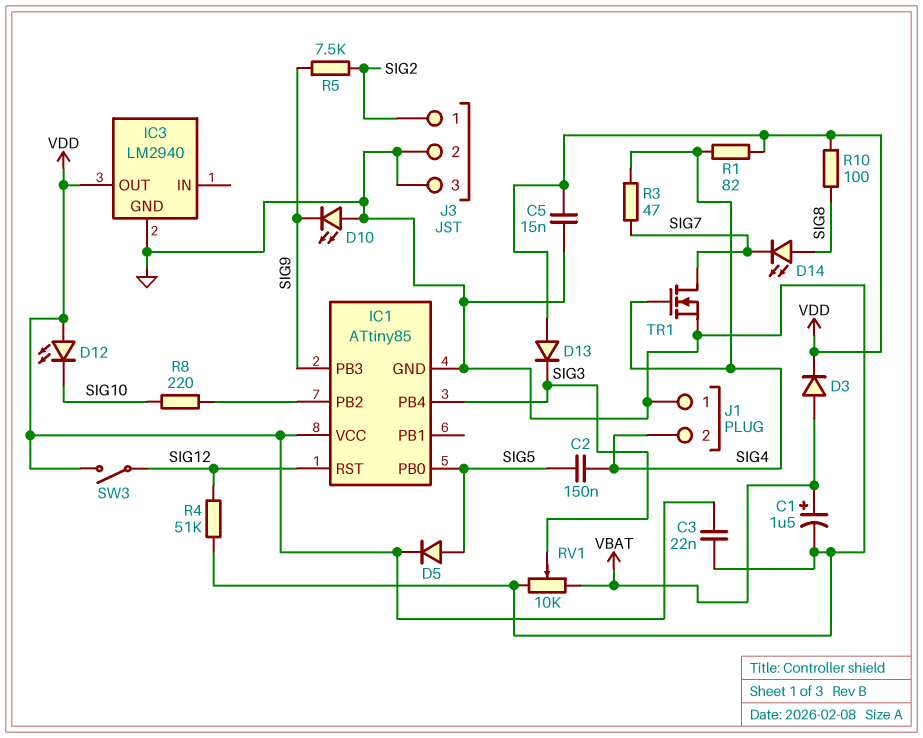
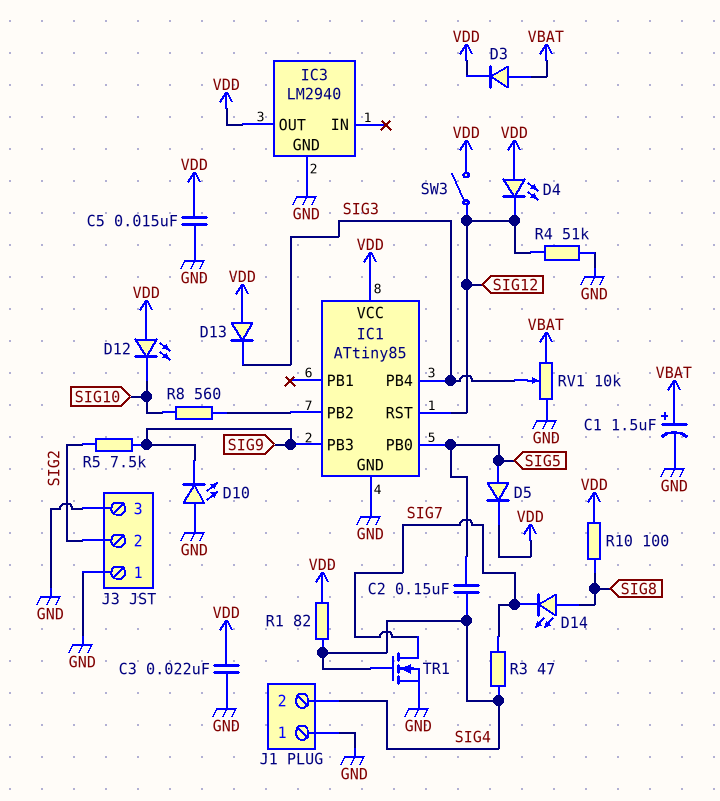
D4: none -> LED (A VDD, K SIG12)
J3 pin 1: SIG2 -> GND
J3 pin 2: GND -> SIG2
R8: 220 (IC1/PB2, SIG10) -> 560 (IC1/PB2, SIG10)

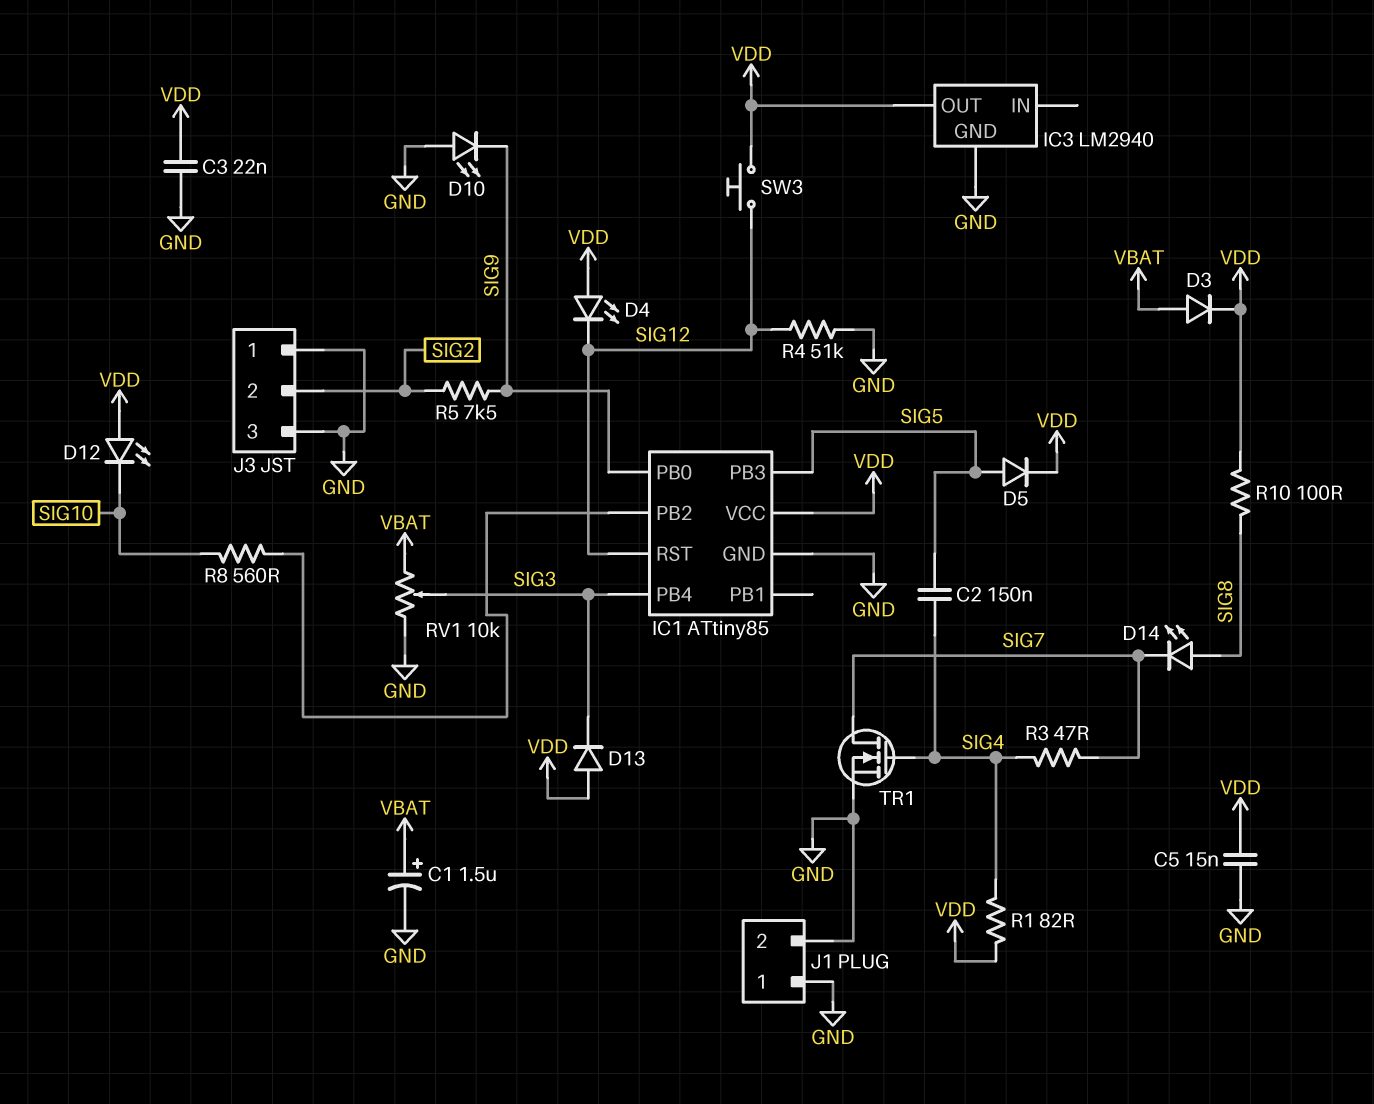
IC1 pin PB0: SIG5 -> SIG9
IC1 pin PB3: SIG9 -> SIG5
J1 pin 2: SIG4 -> GND
SW3: switch (SIG12, VDD) -> button (SIG12, VDD)

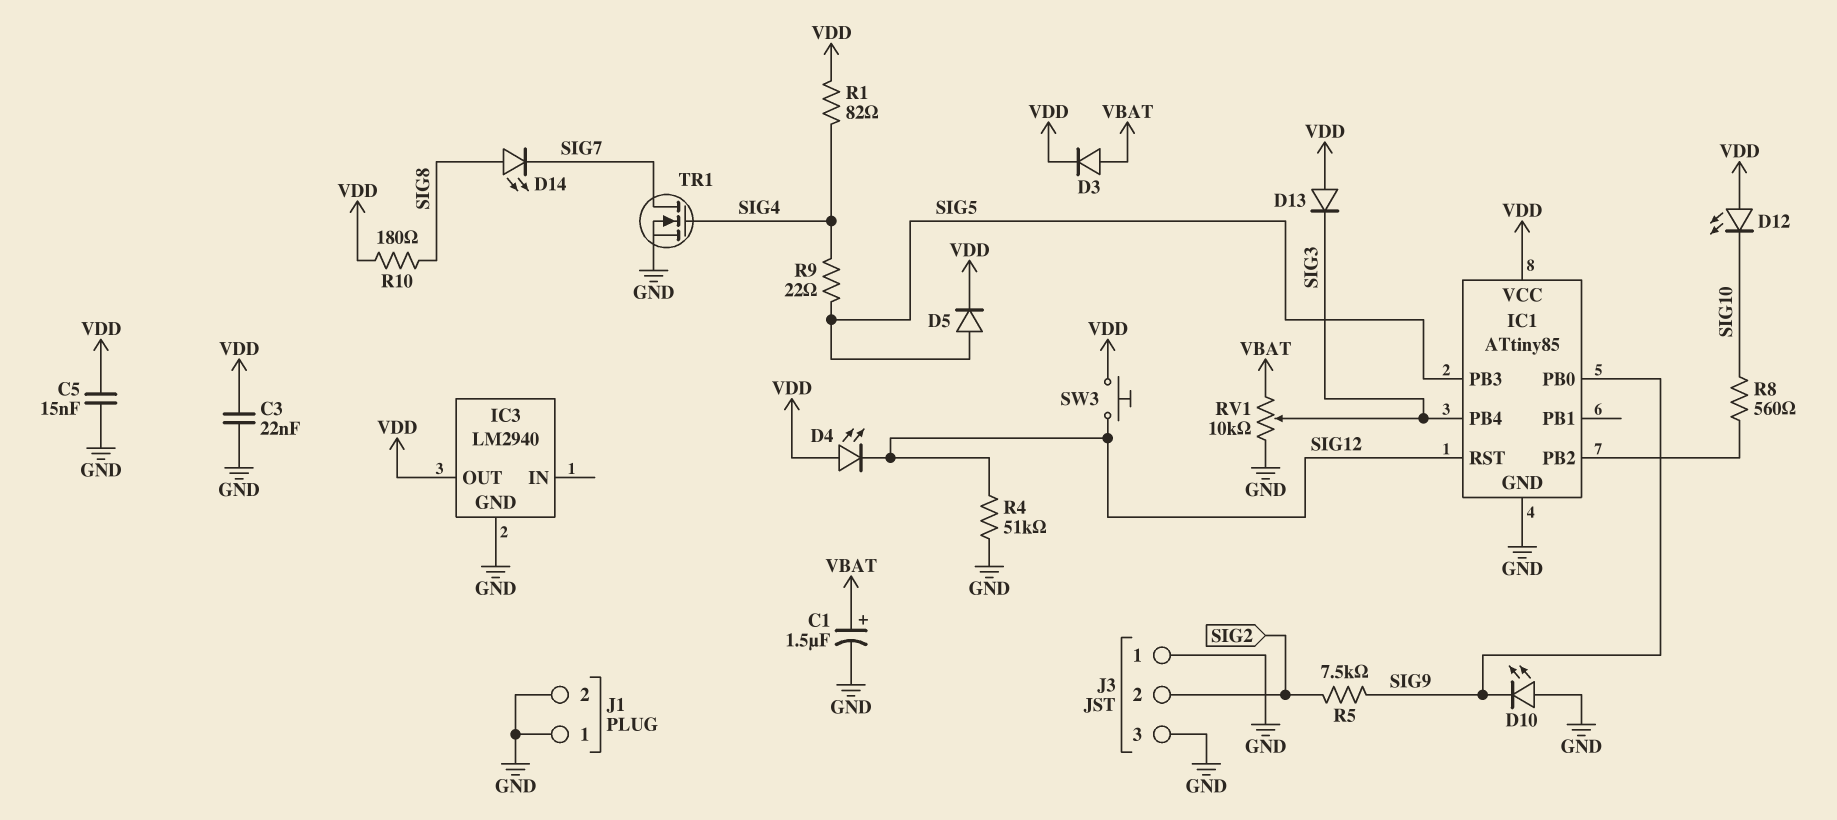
C2: 150nF (SIG4, SIG5) -> none
R3: 47 (SIG4, SIG7) -> none
R9: none -> 22 (SIG4, SIG5)
R10: 100 (SIG8, VDD) -> 180 (SIG8, VDD)

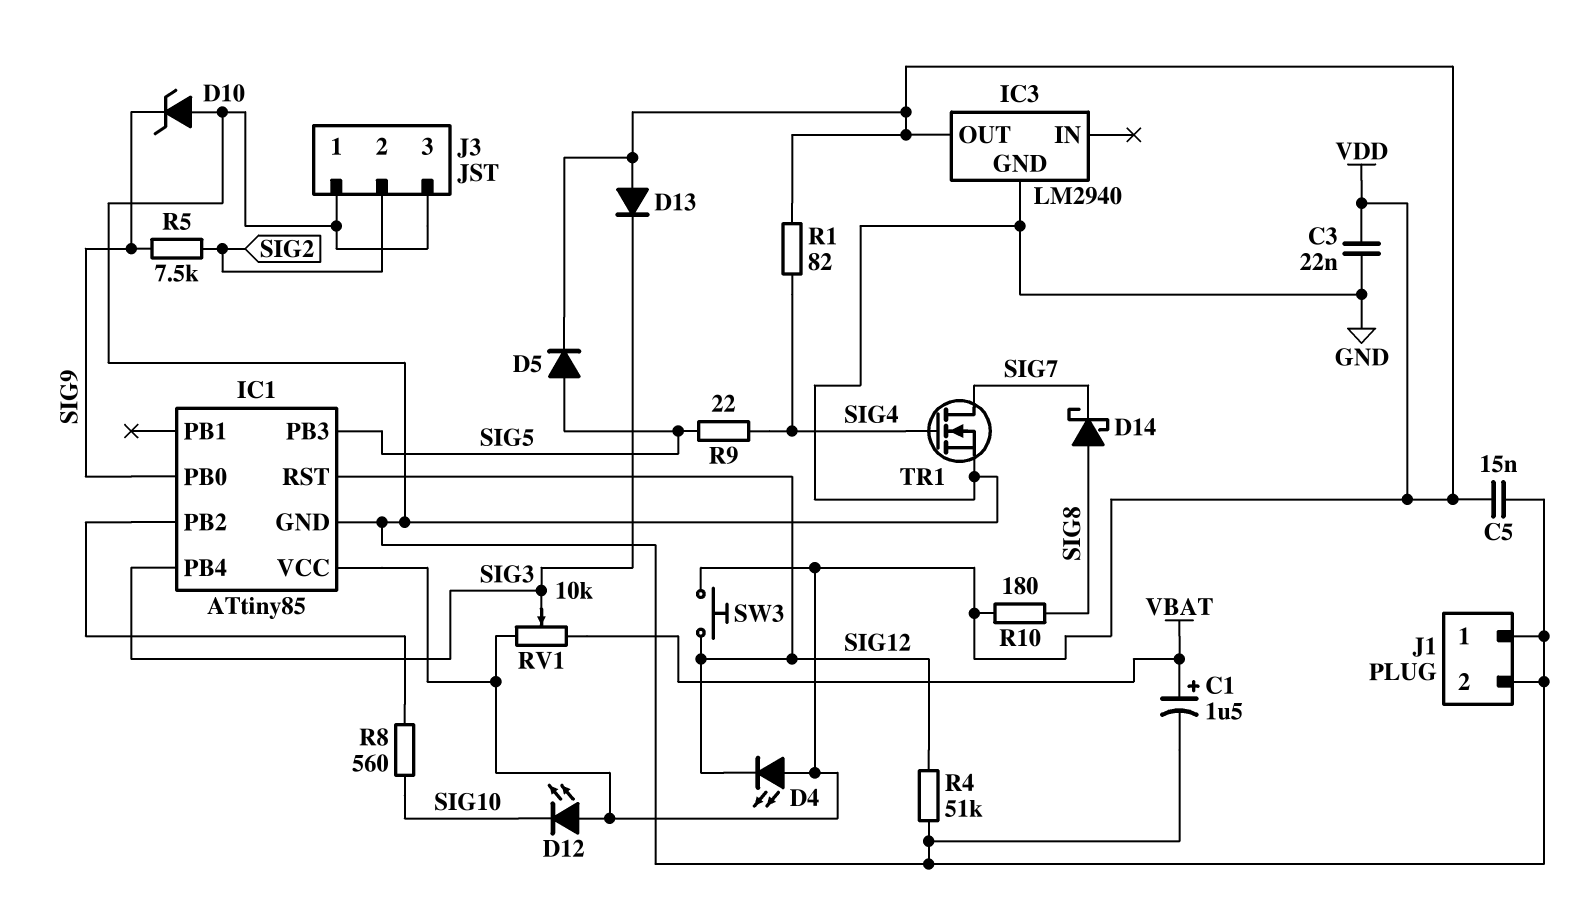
D3: diode (A VBAT, K VDD) -> none
D10: LED (A GND, K SIG9) -> zener (A GND, K SIG9)
D14: LED (A SIG8, K SIG7) -> schottky (A SIG8, K SIG7)
RV1: 10k (GND, VBAT, wiper SIG3) -> 10k (VBAT, VDD, wiper SIG3)

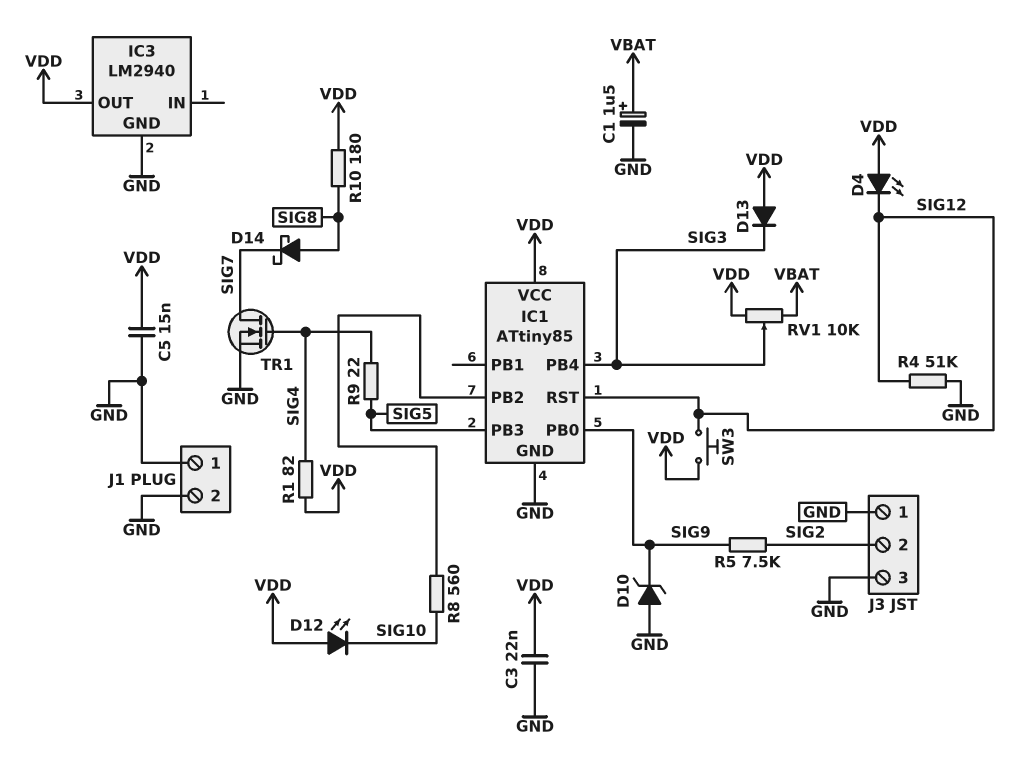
D5: diode (A SIG5, K VDD) -> none

